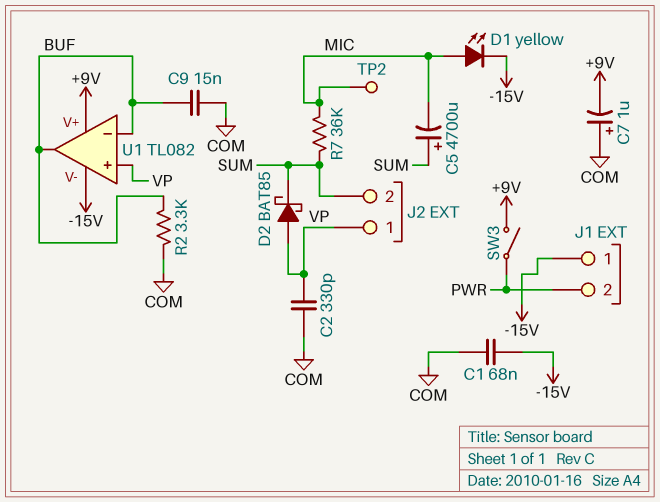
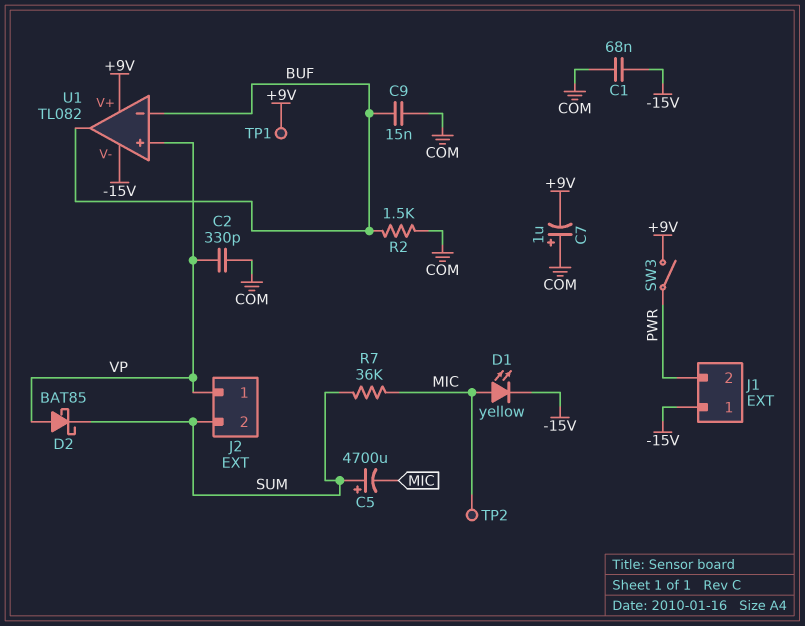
R2: 3.3k (BUF, COM) -> 1.5k (BUF, COM)
TP1: none -> test point (+9V)

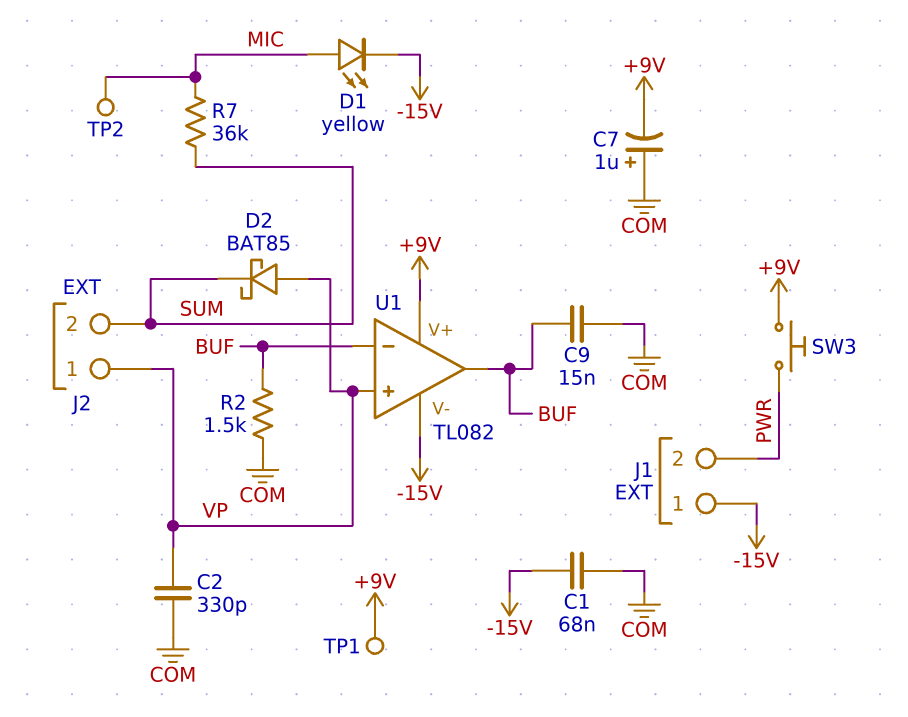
C5: 4700uF (plus SUM, minus MIC) -> none
SW3: switch (+9V, PWR) -> button (+9V, PWR)

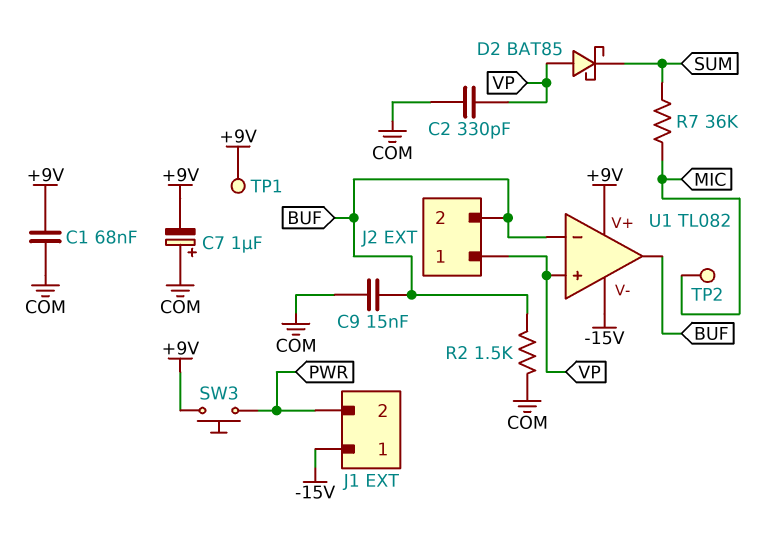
C1: 68nF (-15V, COM) -> 68nF (+9V, COM)
D1: LED yellow (A MIC, K -15V) -> none
J2 pin 2: SUM -> BUF

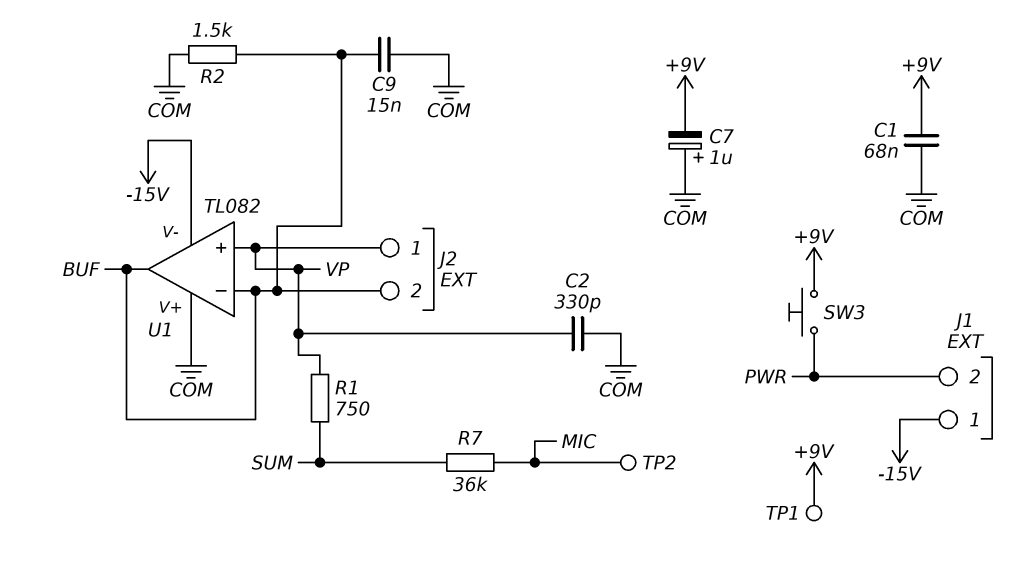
D2: schottky BAT85 (A VP, K SUM) -> none
R1: none -> 750 (SUM, VP)
U1 pin V+: +9V -> COM

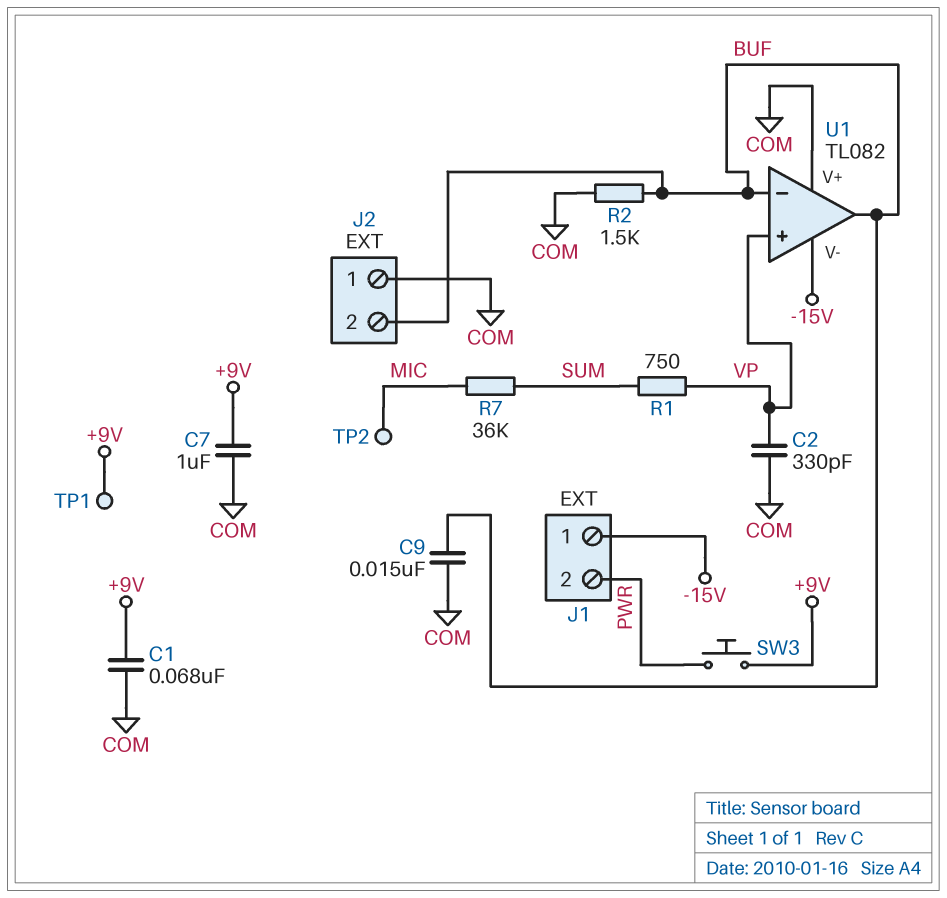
C7: 1uF (plus COM, minus +9V) -> 1uF (+9V, COM)
J2 pin 1: VP -> COM

